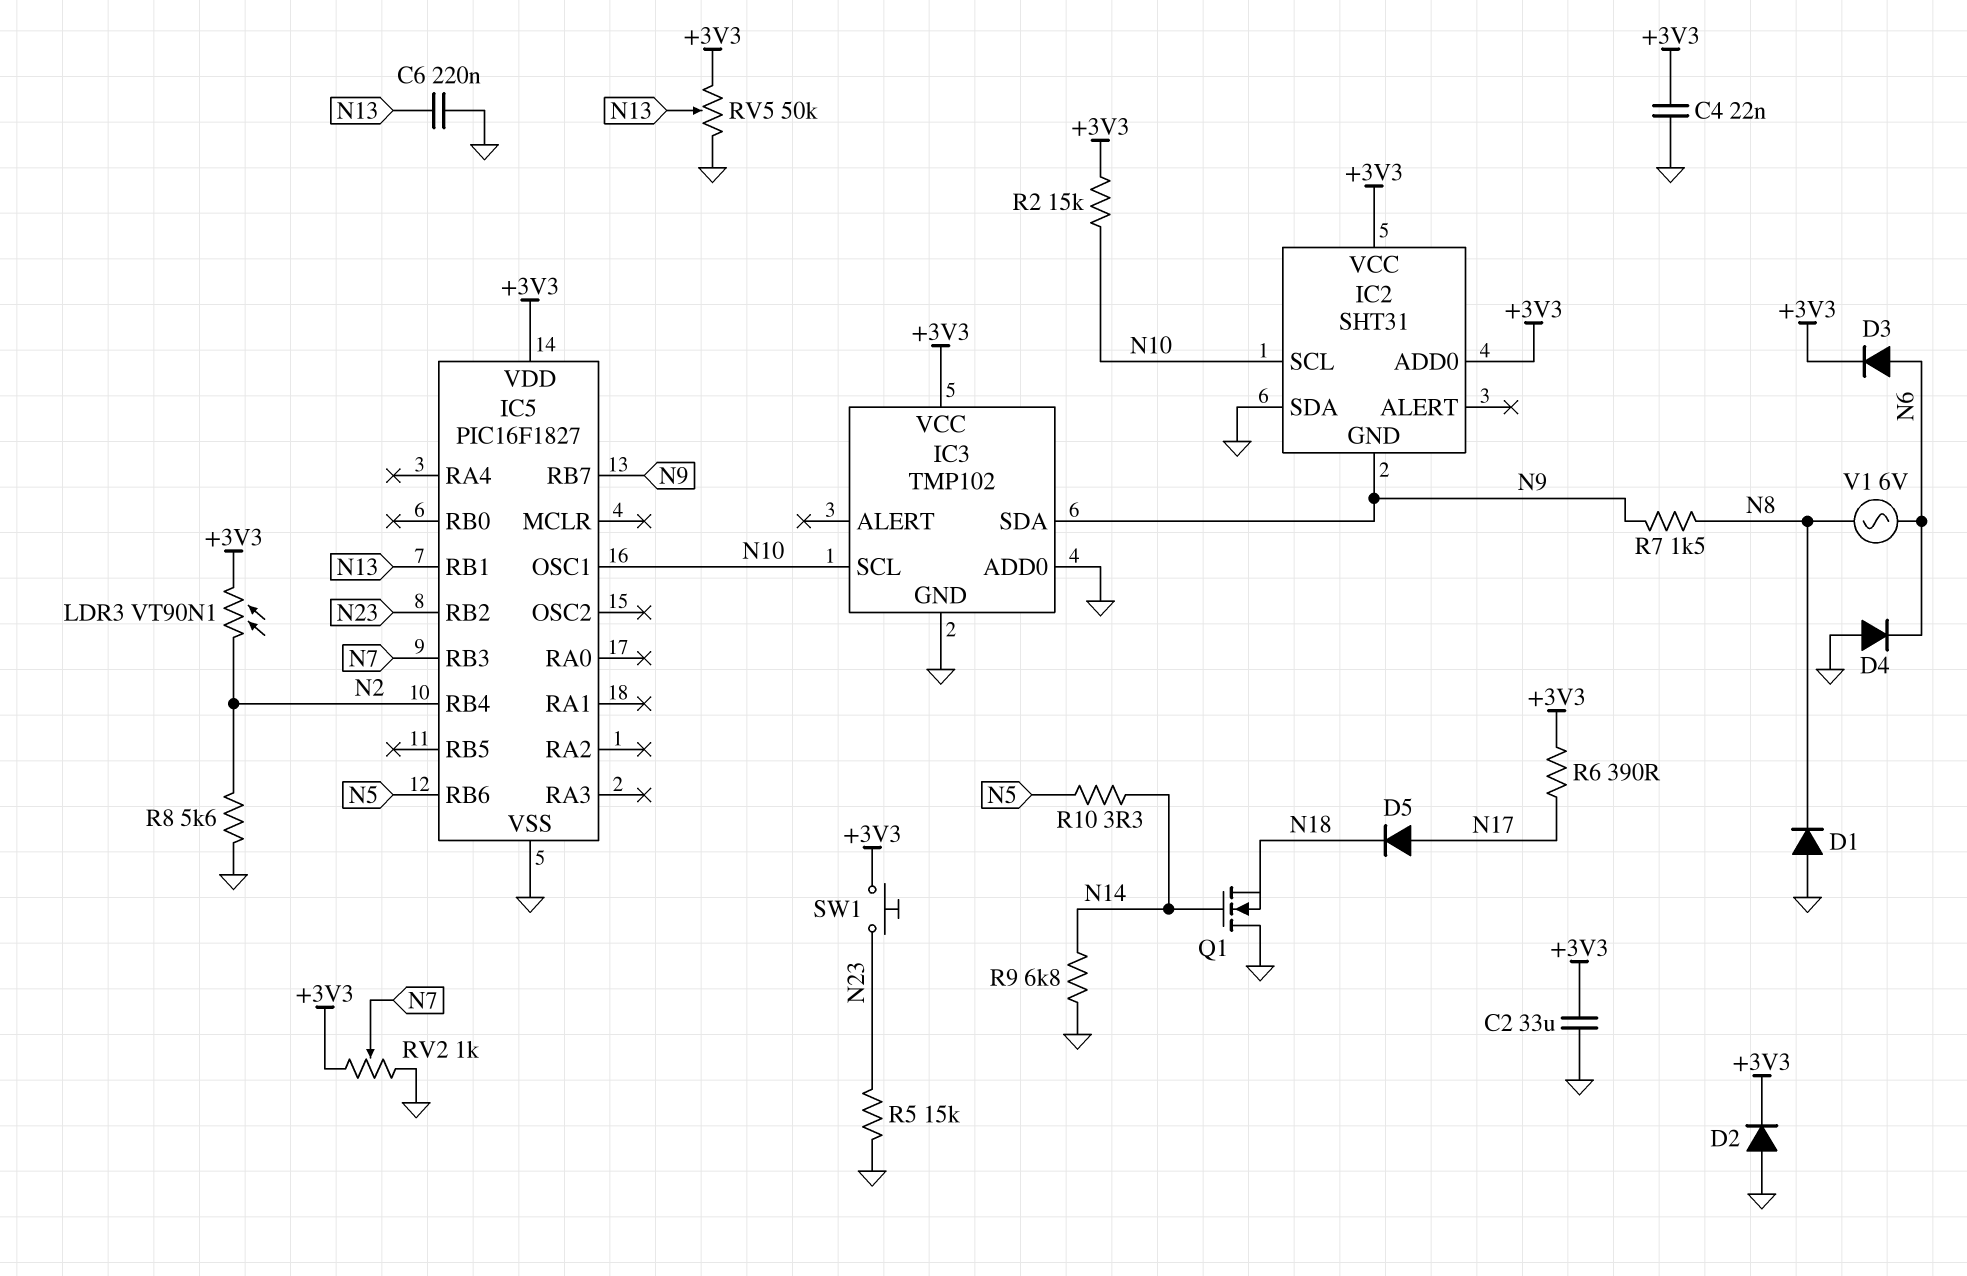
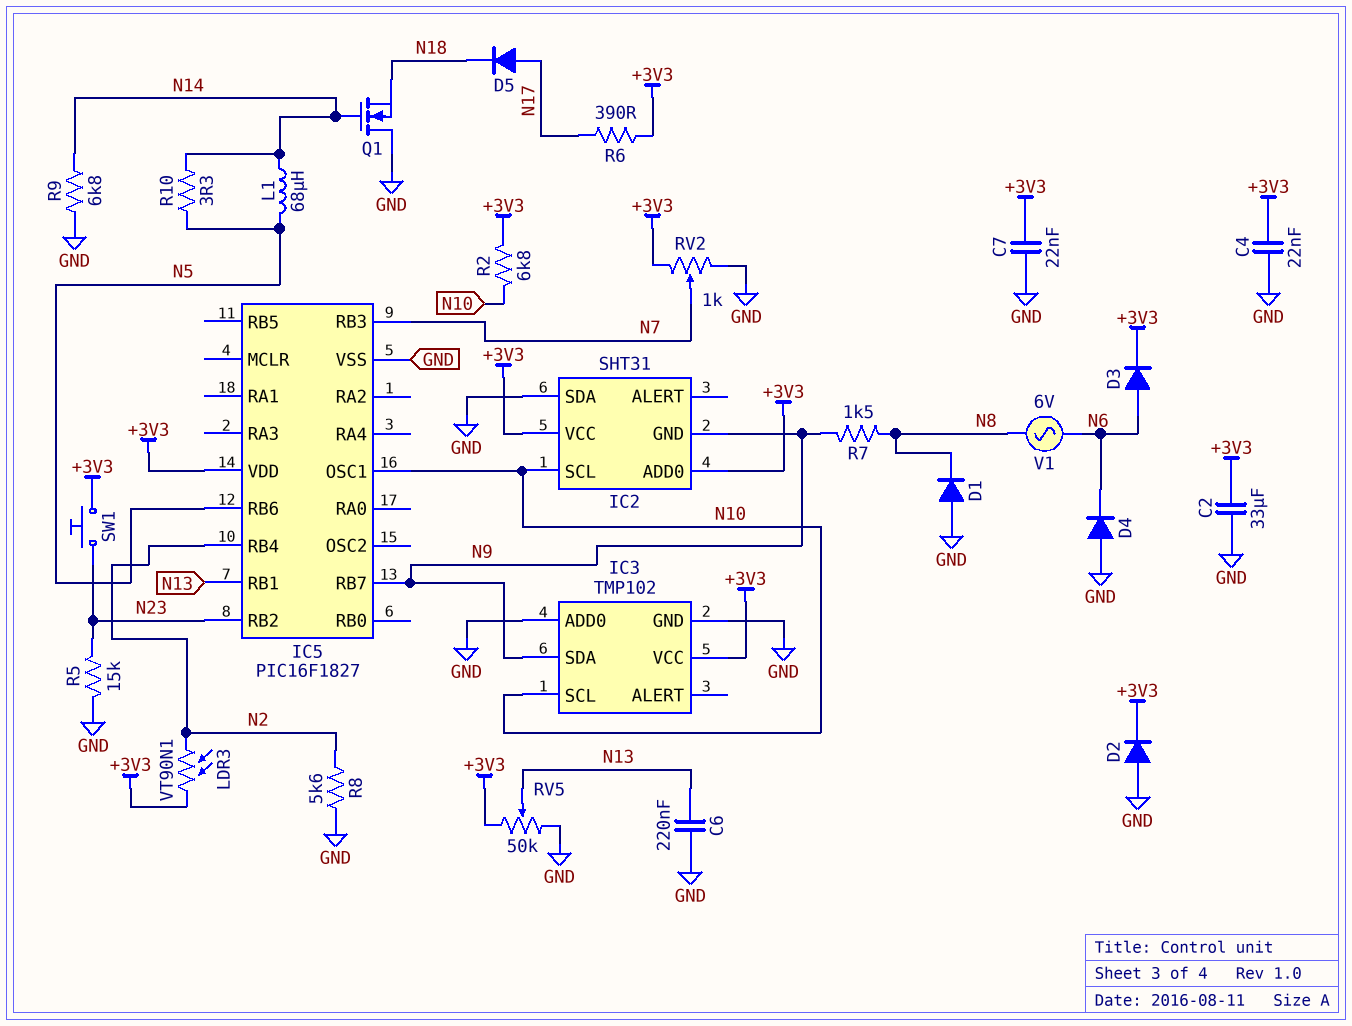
C7: none -> 22nF (+3V3, GND)
L1: none -> 68uH (N5, N14)
R2: 15k (+3V3, N10) -> 6.8k (+3V3, N10)

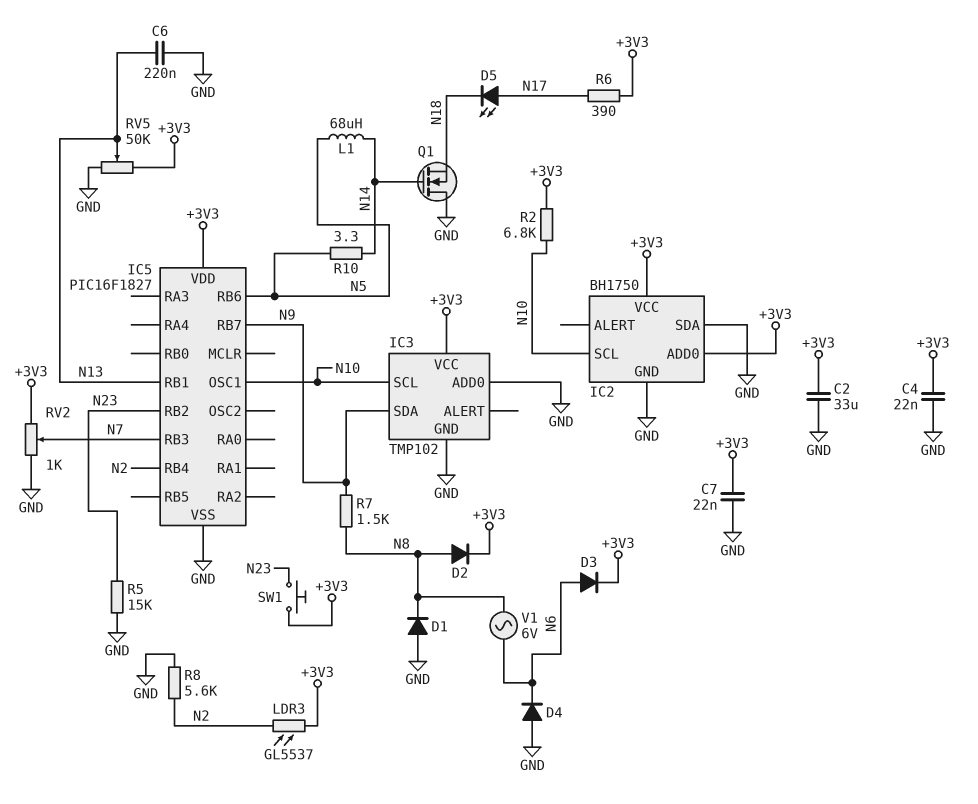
D2: diode (A GND, K +3V3) -> diode (A N8, K +3V3)
D5: diode (A N17, K N18) -> LED (A N17, K N18)
IC2: SHT31 -> BH1750
IC2 pin GND: N9 -> GND
LDR3: VT90N1 (+3V3, N2) -> GL5537 (+3V3, N2)
R9: 6.8k (GND, N14) -> none

